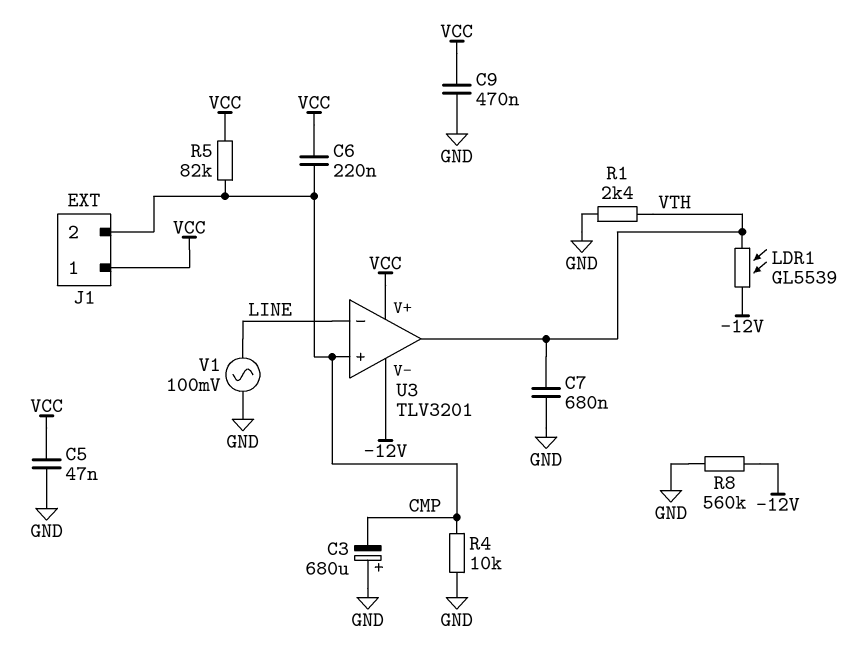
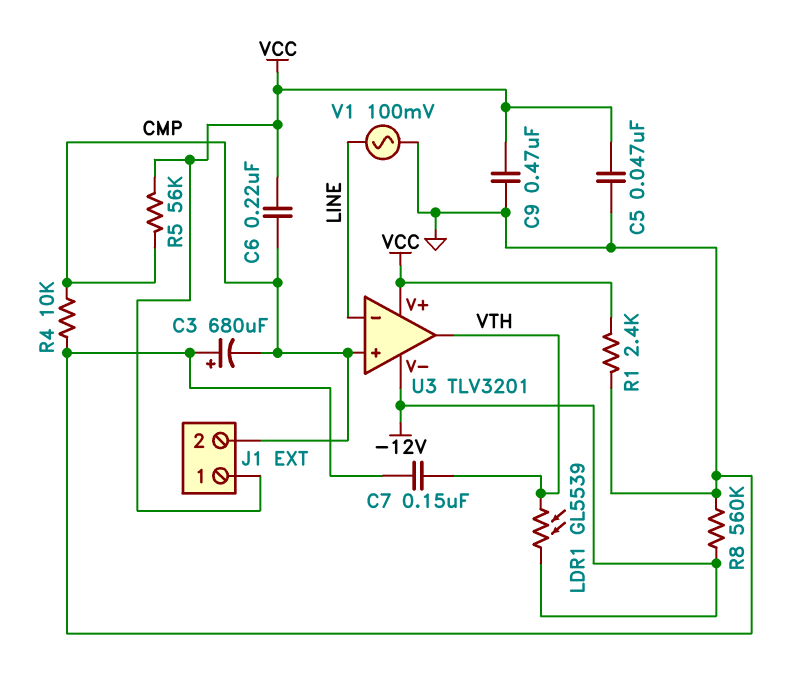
C7: 680nF (GND, VTH) -> 150nF (GND, VTH)
R1: 2.4k (GND, VTH) -> 2.4k (GND, VCC)
R5: 82k (CMP, VCC) -> 56k (CMP, VCC)

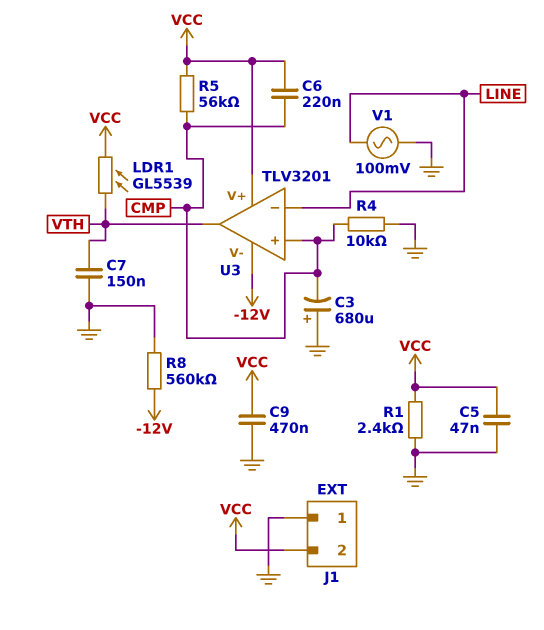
J1 pin 1: VCC -> GND
J1 pin 2: CMP -> VCC
LDR1: GL5539 (-12V, VTH) -> GL5539 (VCC, VTH)

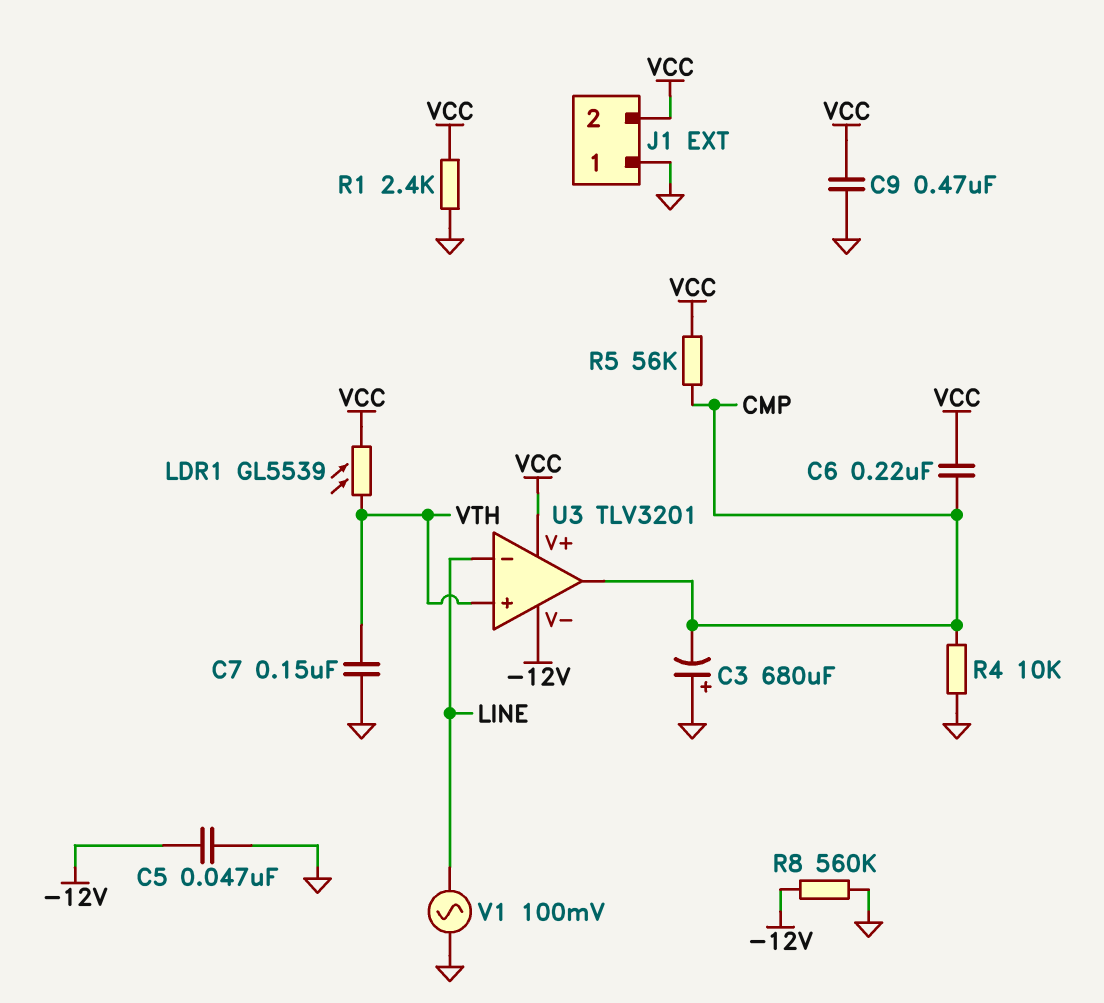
C5: 47nF (GND, VCC) -> 47nF (-12V, GND)
U3 pin in+: CMP -> VTH
U3 pin out: VTH -> CMP

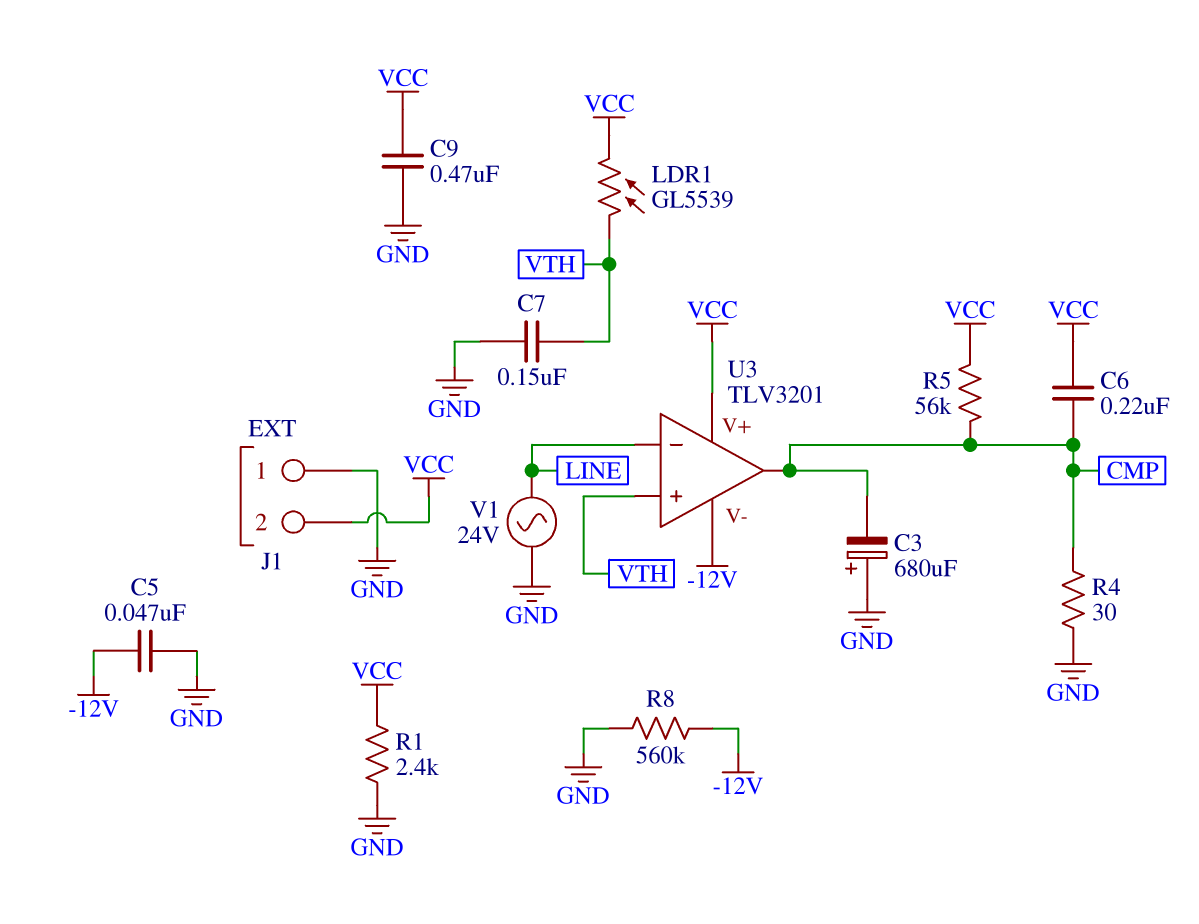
R4: 10k (CMP, GND) -> 30 (CMP, GND)
V1: AC 100mV (GND, LINE) -> AC 24V (GND, LINE)

